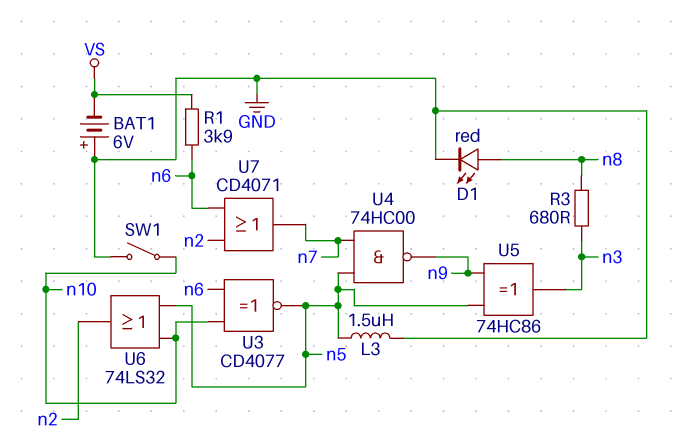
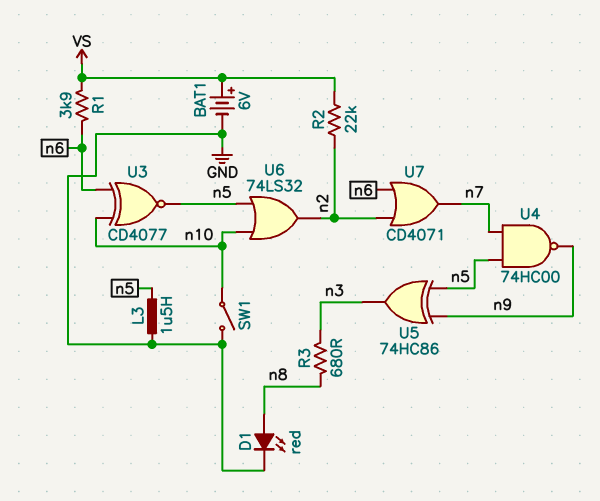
BAT1: 6V (plus GND, minus VS) -> 6V (plus VS, minus GND)
R2: none -> 22k (VS, n2)

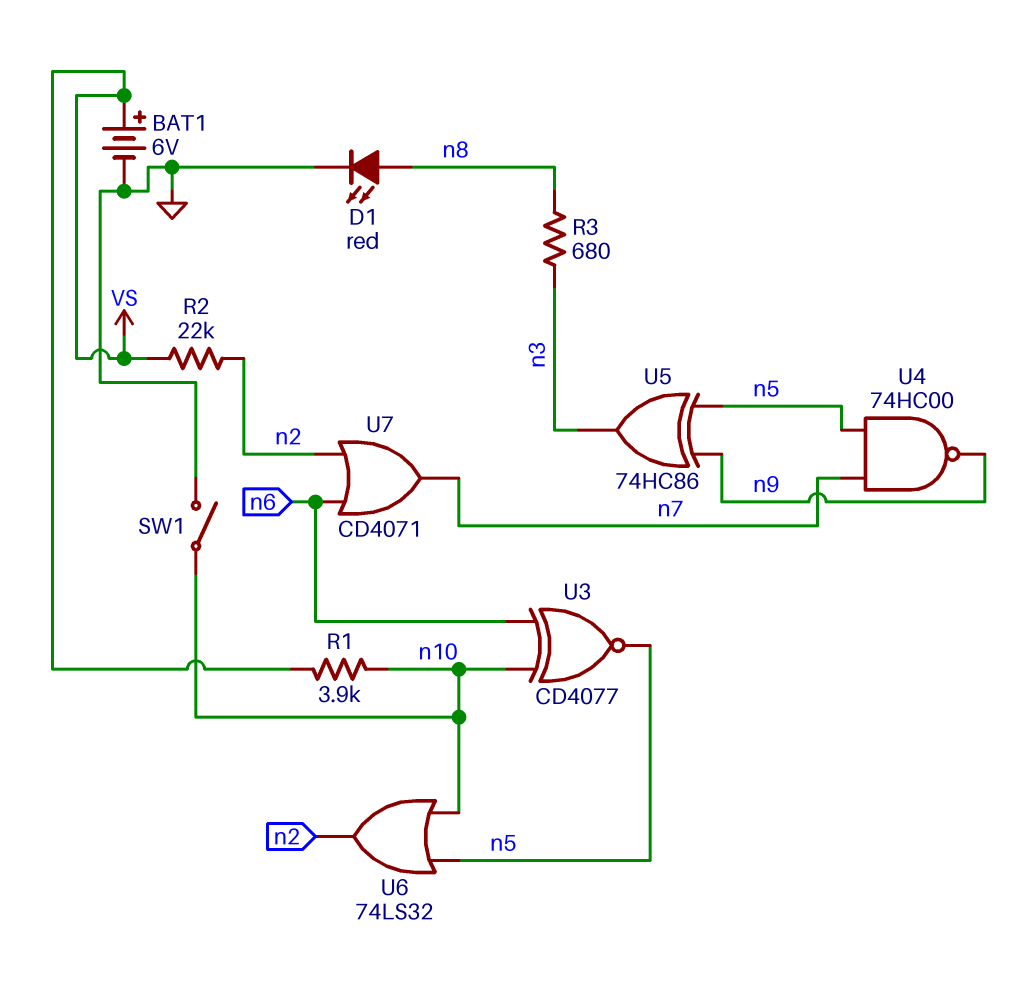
L3: 1.5uH (GND, n5) -> none
R1: 3.9k (VS, n6) -> 3.9k (VS, n10)

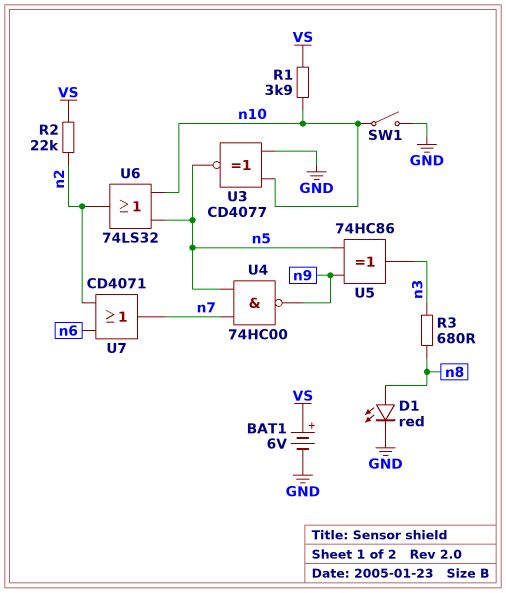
U3: XNOR CD4077 (in n6, in n10, out n5) -> XNOR CD4077 (in GND, in n10, out n5)

